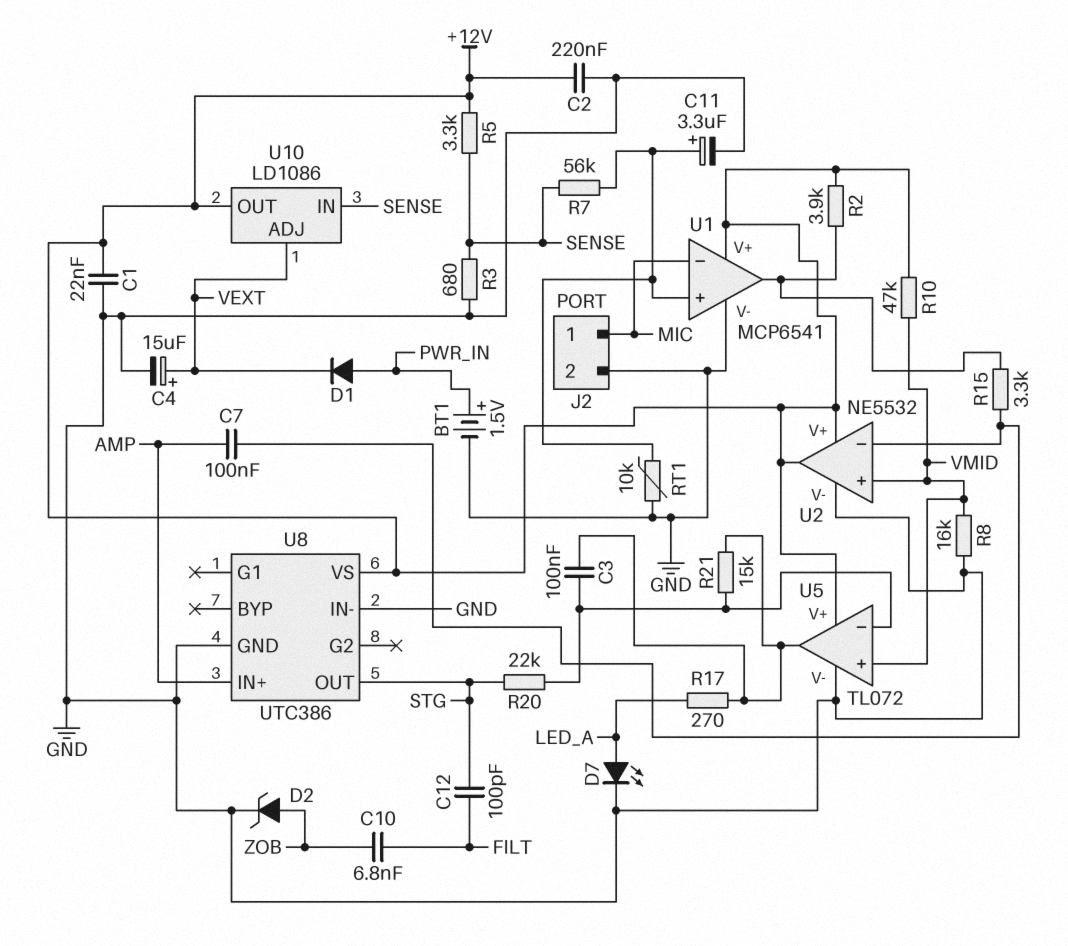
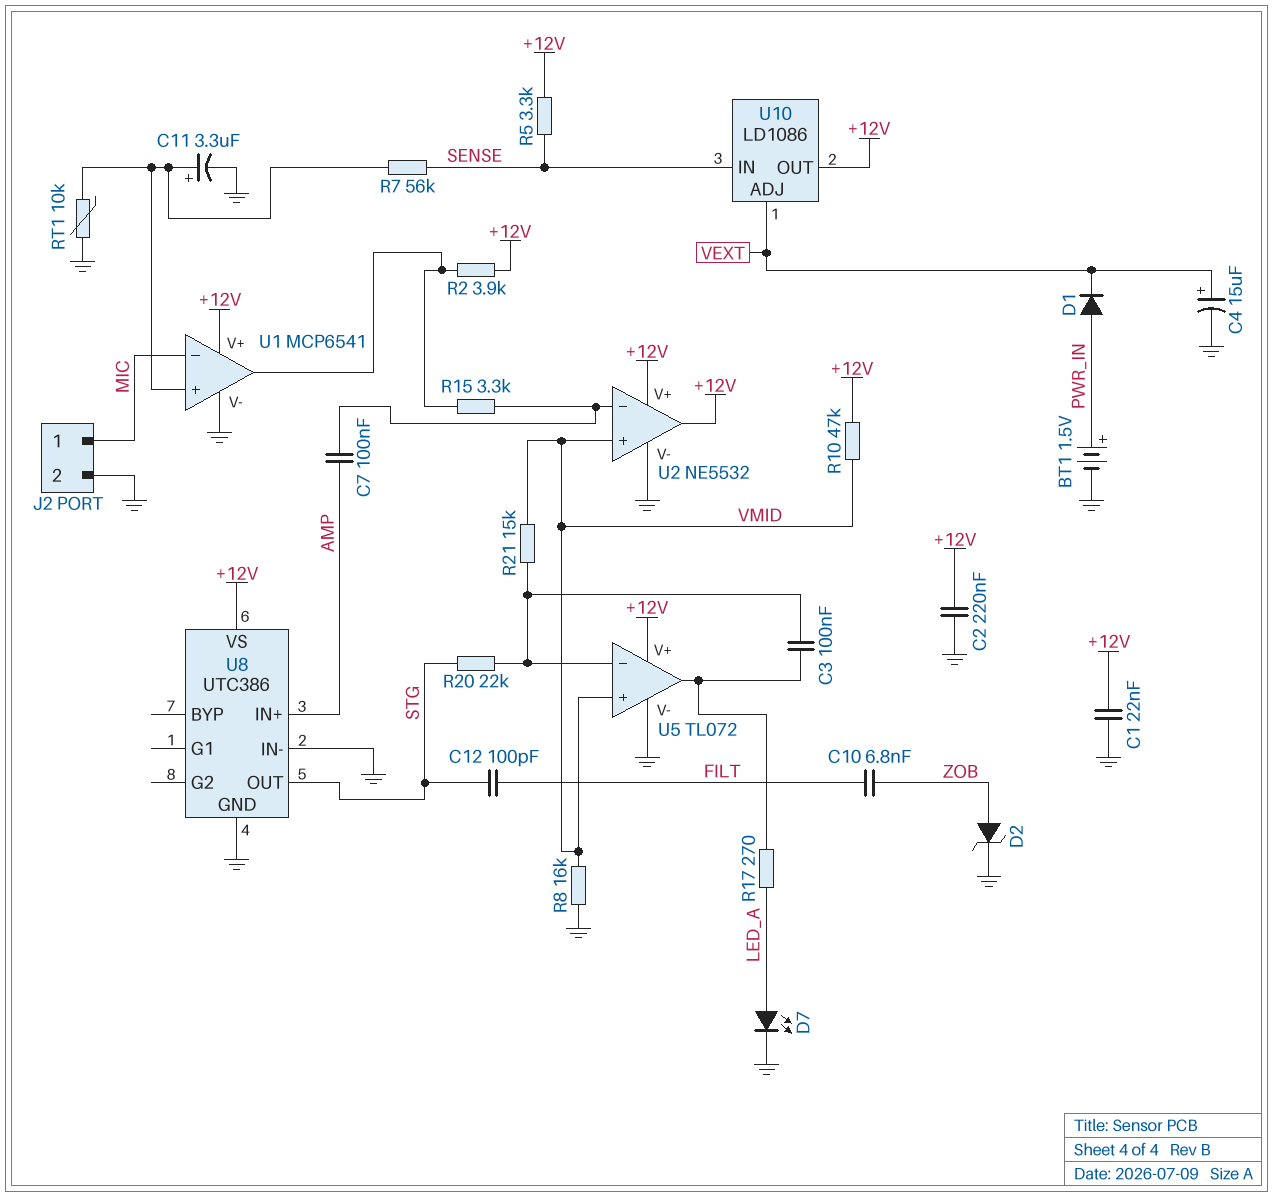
R3: 680 (GND, SENSE) -> none
R21: 15k (U5/in-, U5/out) -> 15k (U5/in-, VMID)

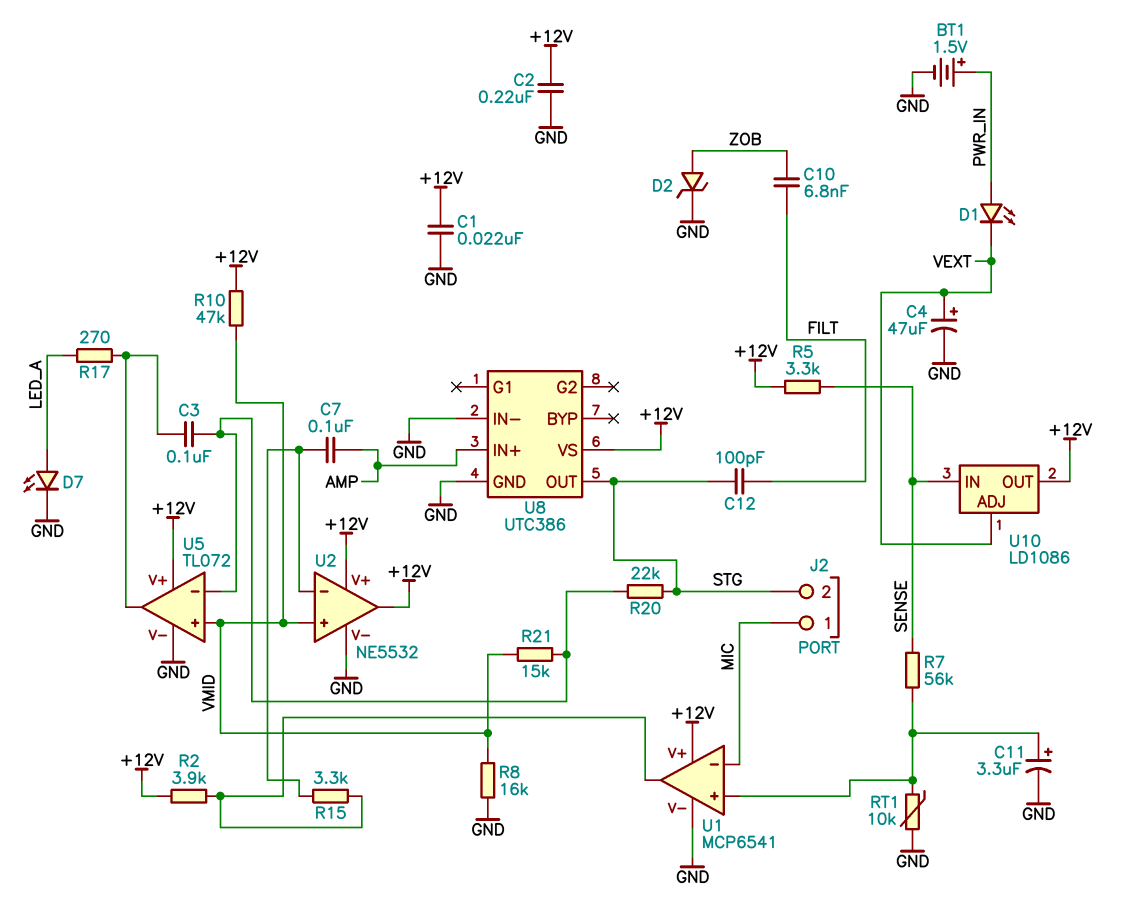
C4: 15uF (plus VEXT, minus GND) -> 47uF (plus VEXT, minus GND)
D1: diode (A PWR_IN, K VEXT) -> LED (A PWR_IN, K VEXT)
J2 pin 2: GND -> STG

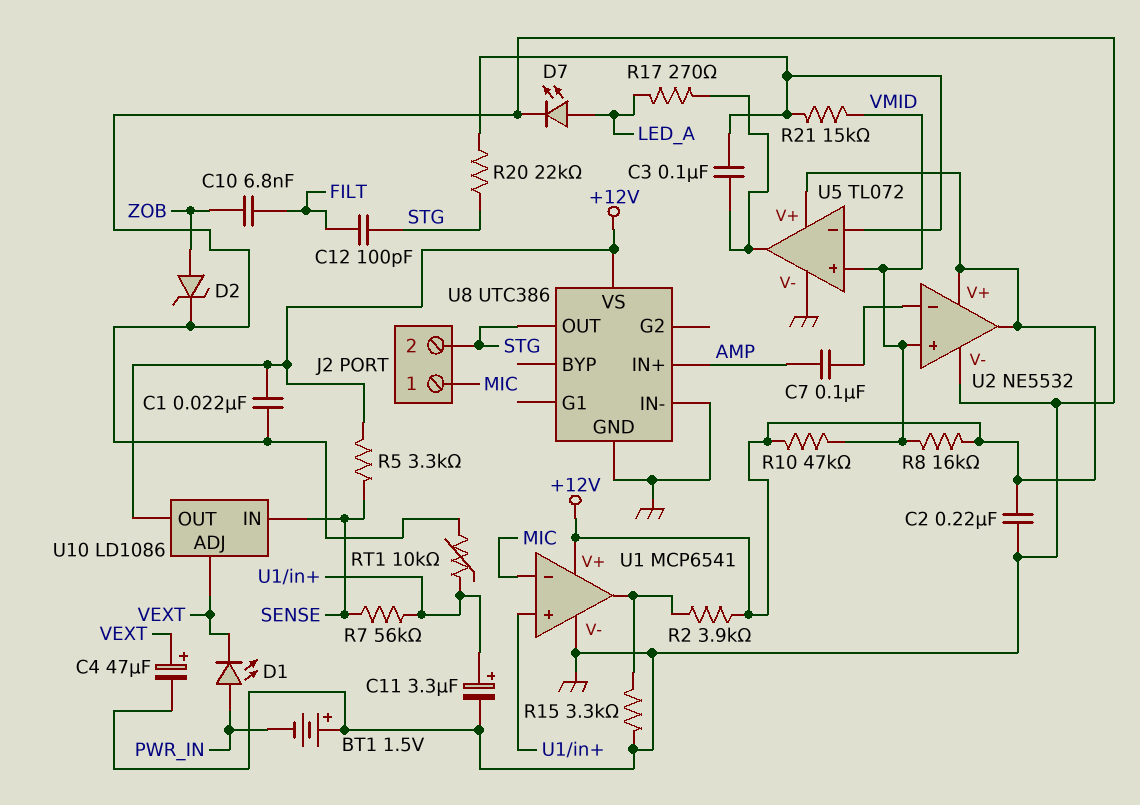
BT1: 1.5V (plus PWR_IN, minus GND) -> 1.5V (plus GND, minus PWR_IN)
R8: 16k (GND, VMID) -> 16k (+12V, VMID)
R15: 3.3k (U1/out, U2/in-) -> 3.3k (GND, U1/out)

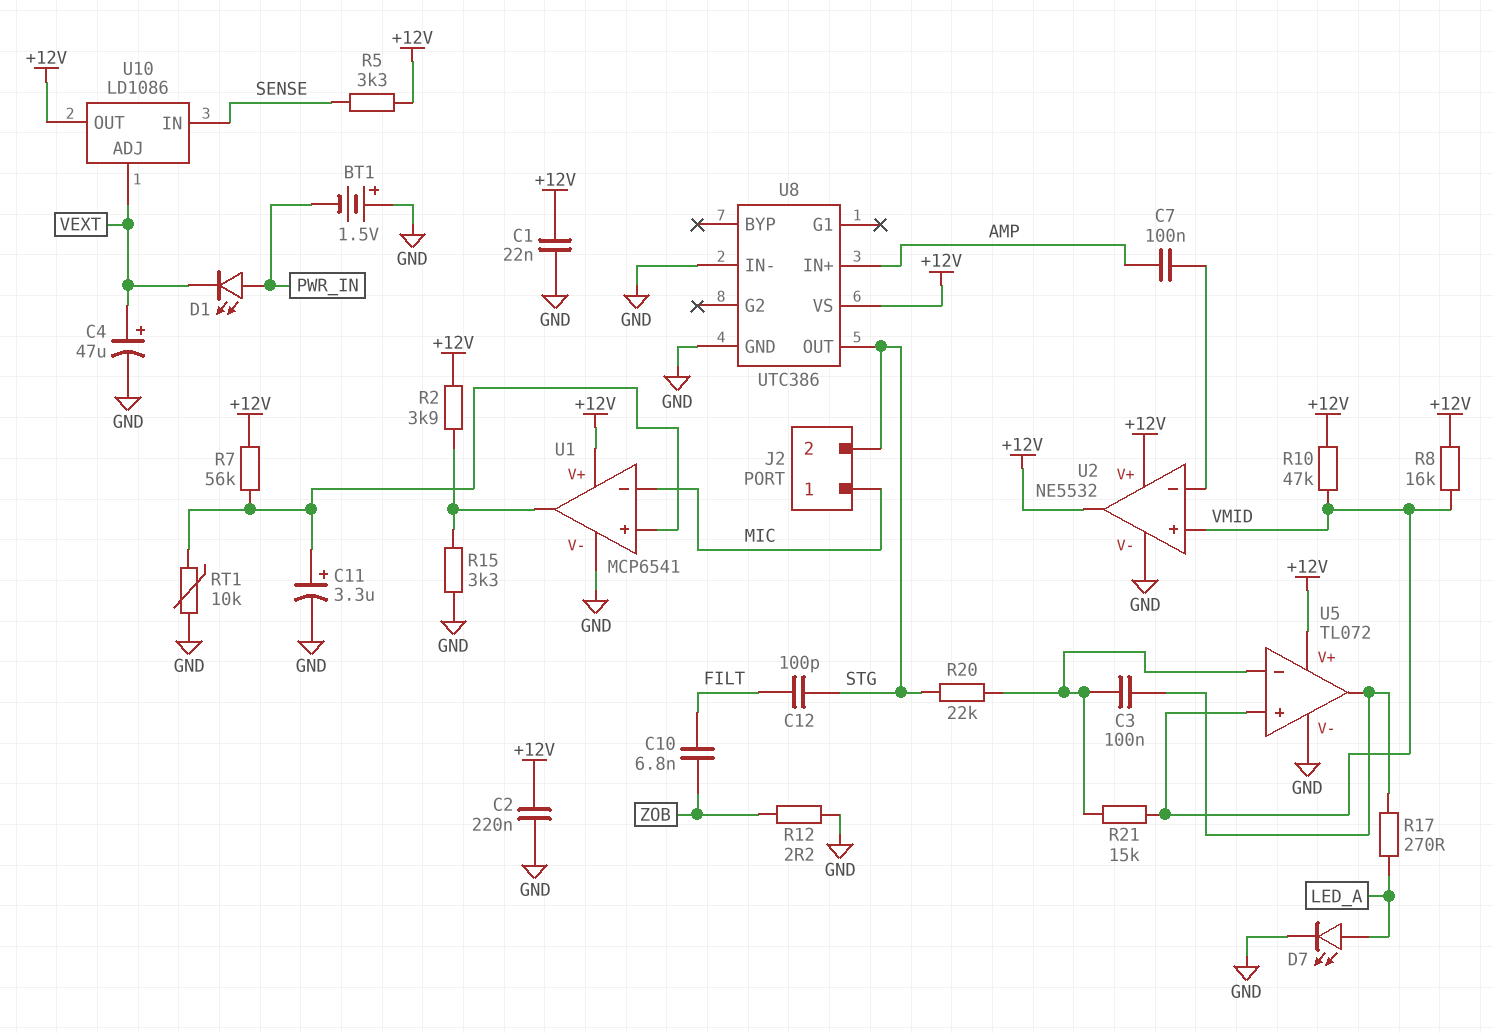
D2: zener (A ZOB, K GND) -> none
R7: 56k (SENSE, U1/in+) -> 56k (+12V, U1/in+)
R12: none -> 2.2 (GND, ZOB)

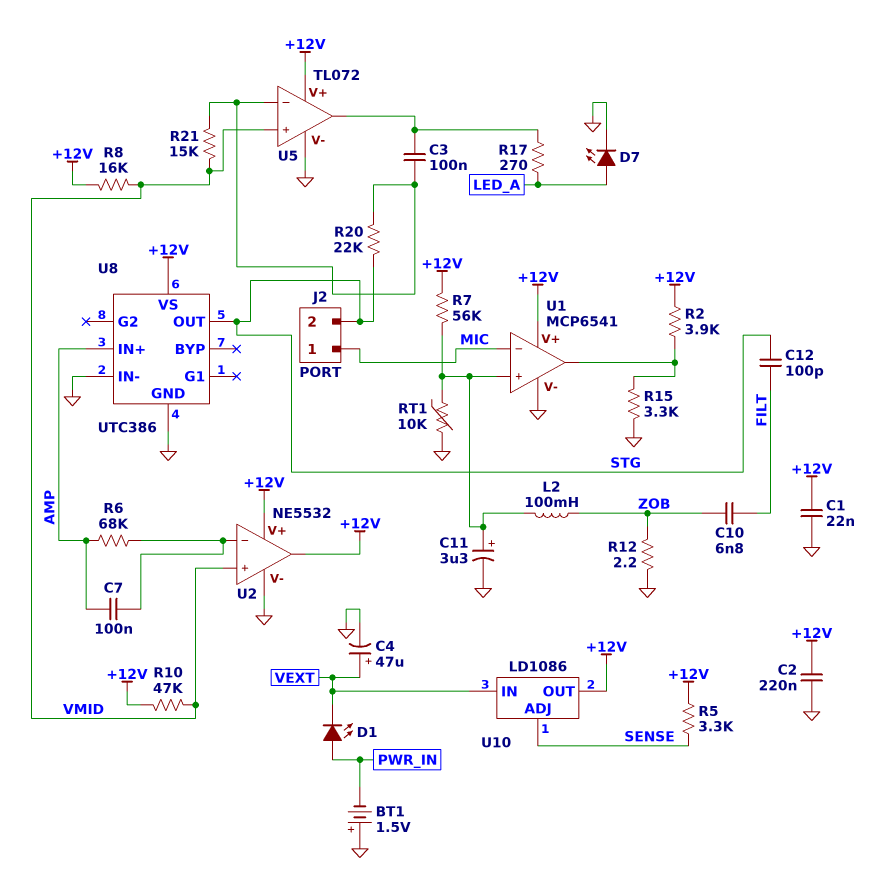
L2: none -> 100mH (U1/in+, ZOB)
R6: none -> 68k (AMP, U2/in-)
U10 pin ADJ: VEXT -> SENSE
U10 pin IN: SENSE -> VEXT

